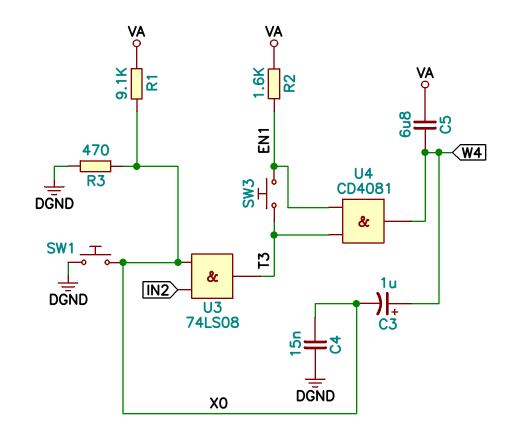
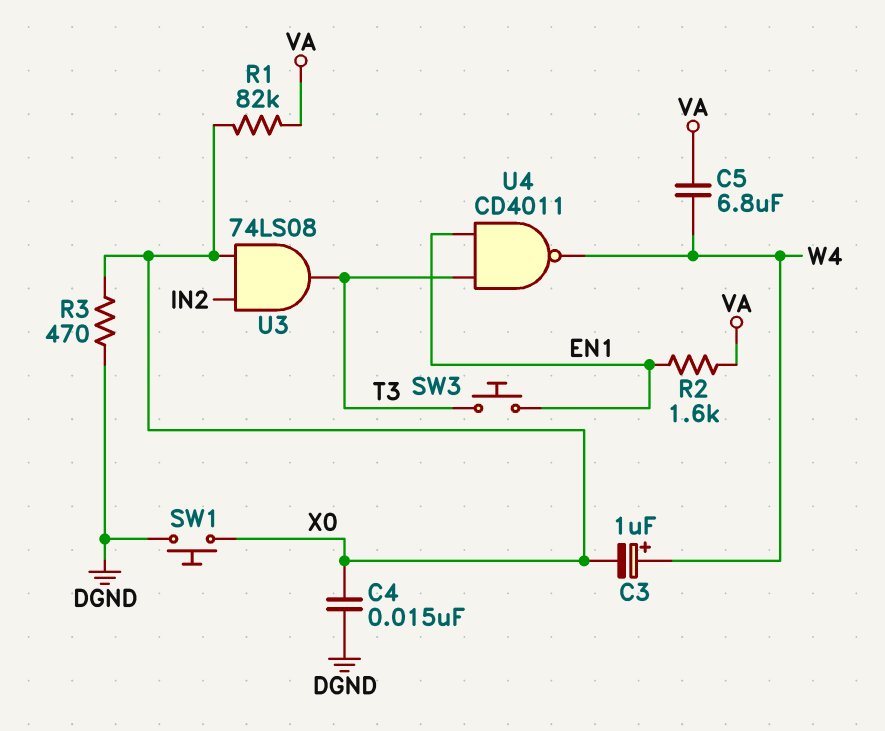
R1: 9.1k (VA, X0) -> 82k (VA, X0)
U4: AND CD4081 (in EN1, in T3, out W4) -> NAND CD4011 (in EN1, in T3, out W4)

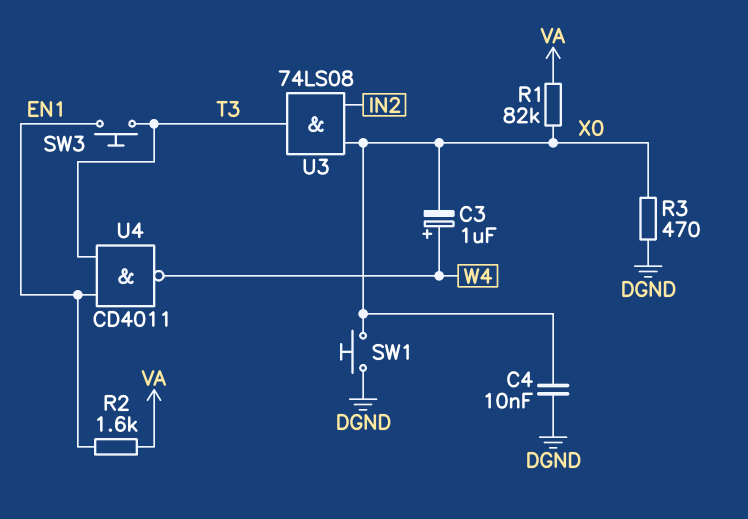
C4: 15nF (DGND, X0) -> 10nF (DGND, X0)
C5: 6.8uF (VA, W4) -> none

